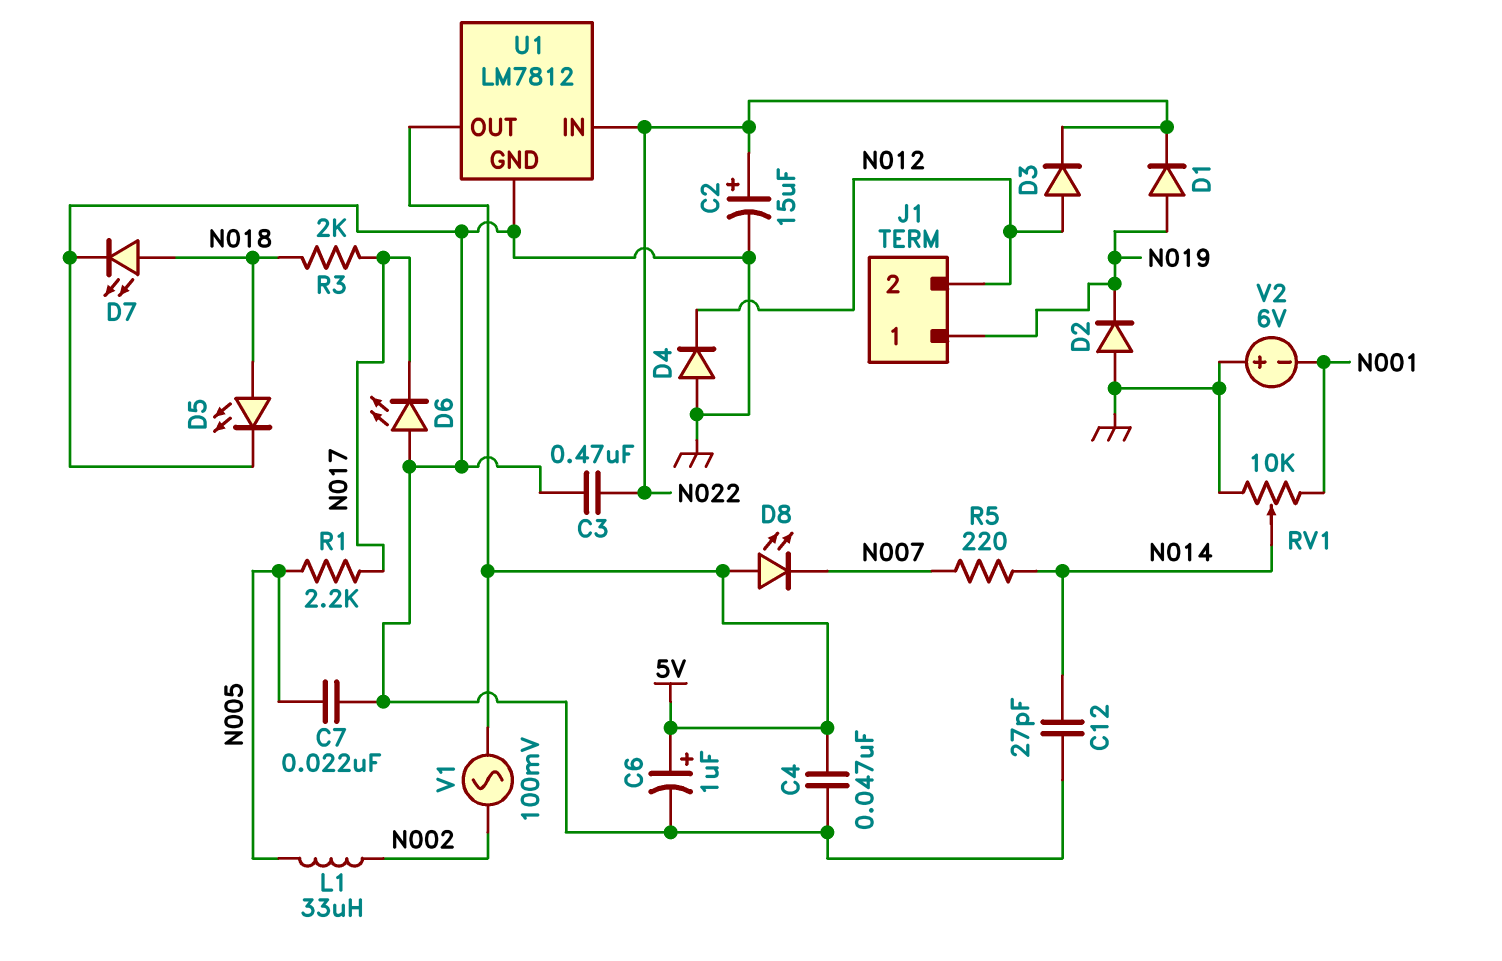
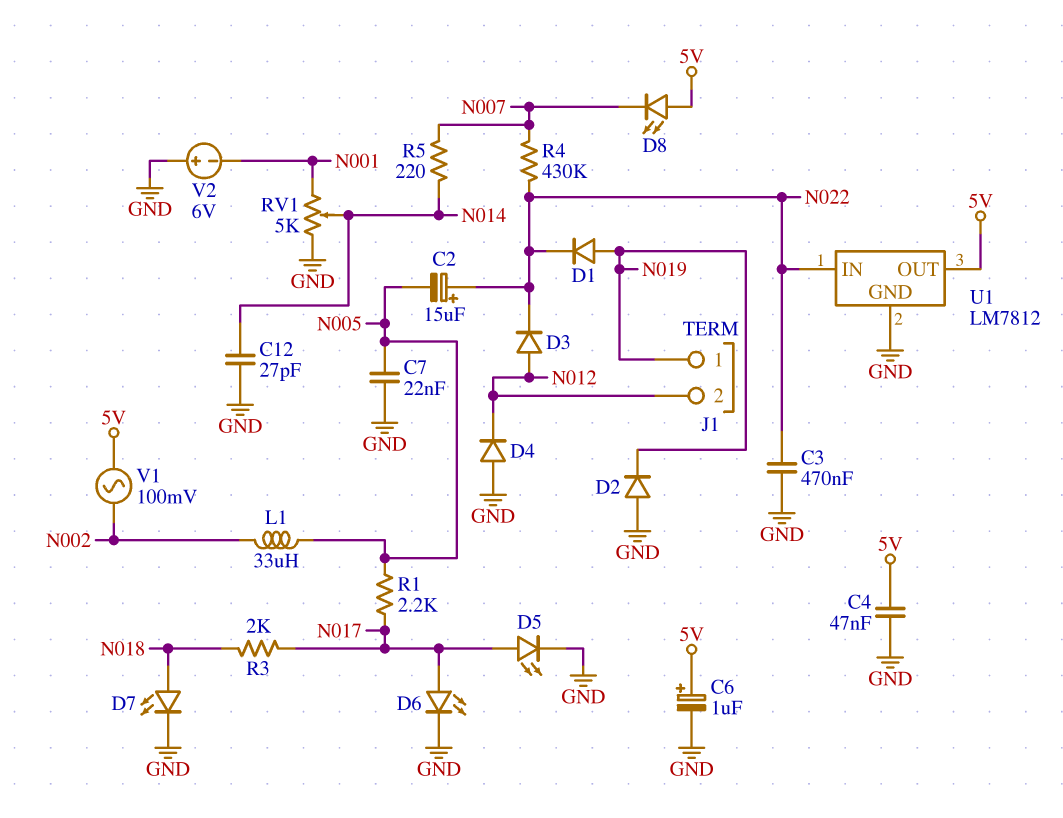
C2: 15uF (plus N022, minus GND) -> 15uF (plus N022, minus N005)
D5: LED (A N018, K GND) -> LED (A N017, K GND)
D6: LED (A GND, K N017) -> LED (A N017, K GND)
R4: none -> 430k (N007, N022)
RV1: 10k (GND, N001, wiper N014) -> 5k (GND, N001, wiper N014)

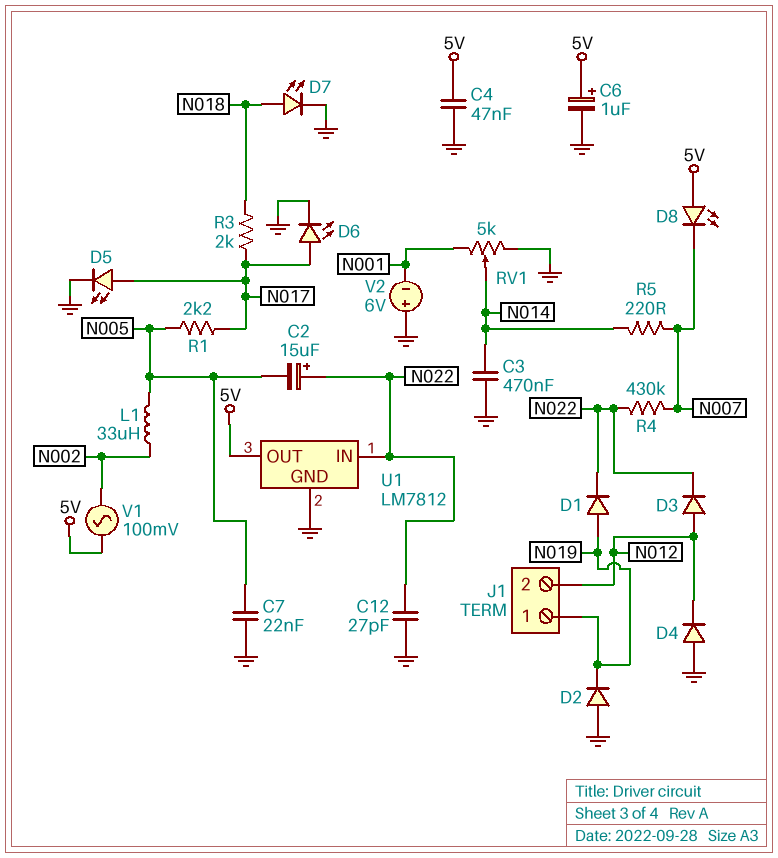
C3: 470nF (GND, N022) -> 470nF (GND, N014)
C12: 27pF (GND, N014) -> 27pF (GND, N022)

